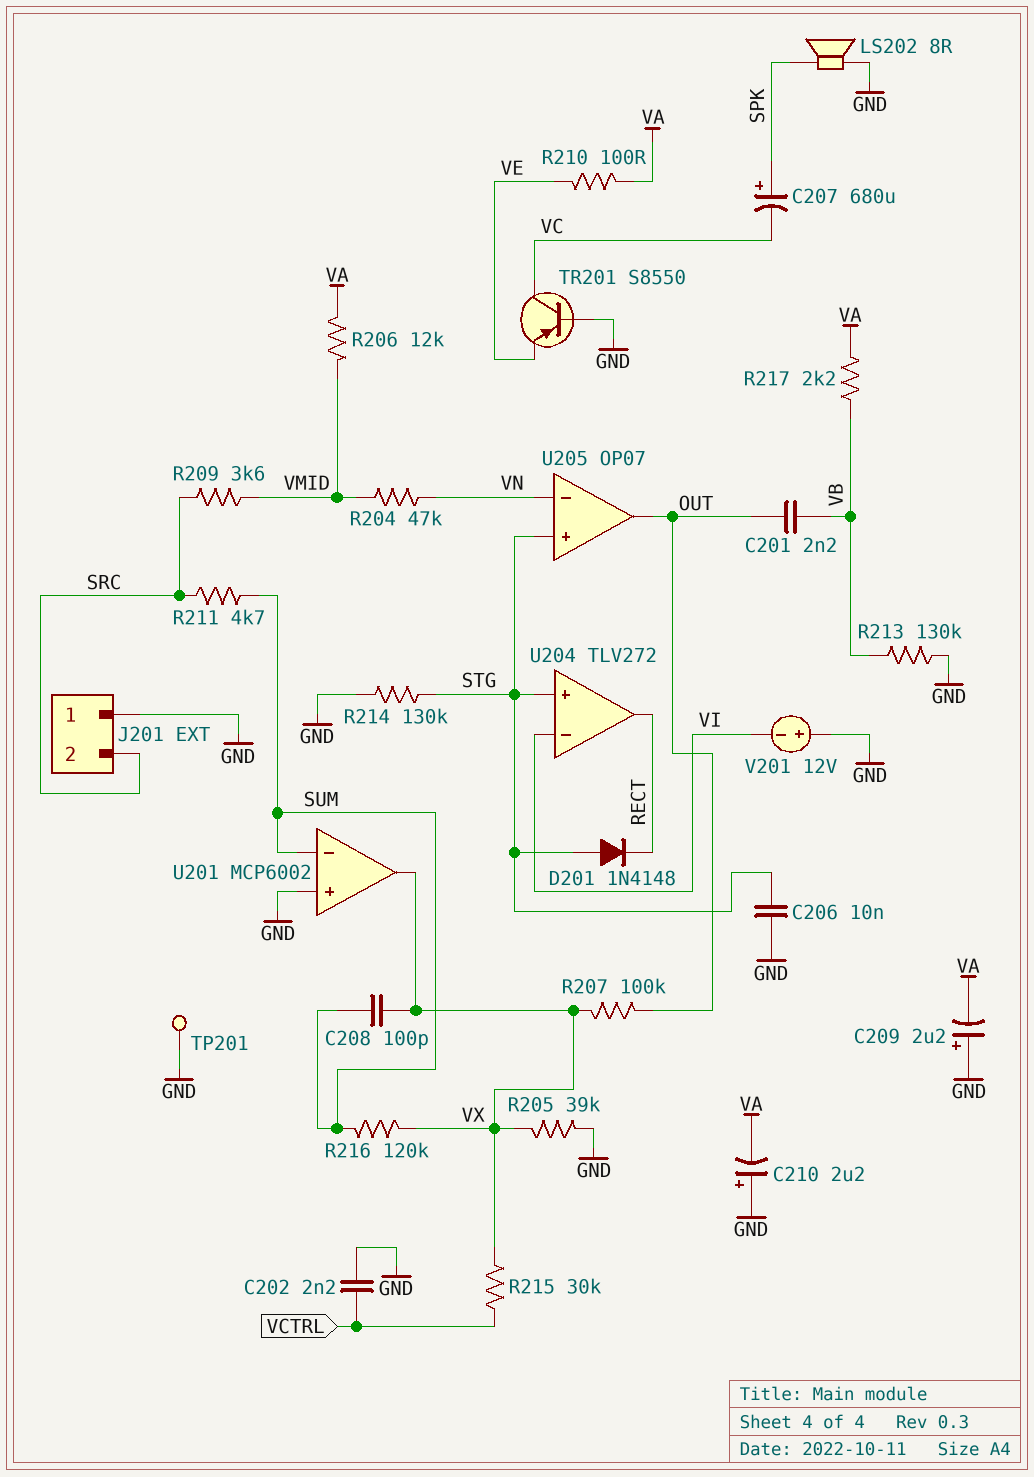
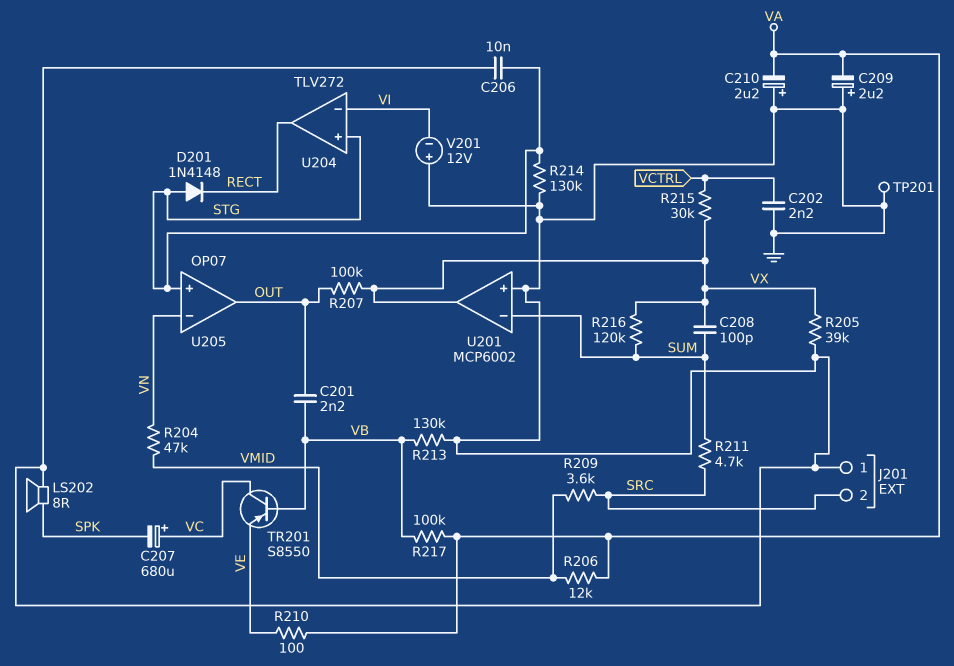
C207: 680uF (plus SPK, minus VC) -> 680uF (plus VC, minus SPK)
R217: 2.2k (VA, VB) -> 100k (VA, VB)
TR201: PNP S8550 (B GND, C VC, E VE) -> PNP S8550 (B VB, C VC, E VE)

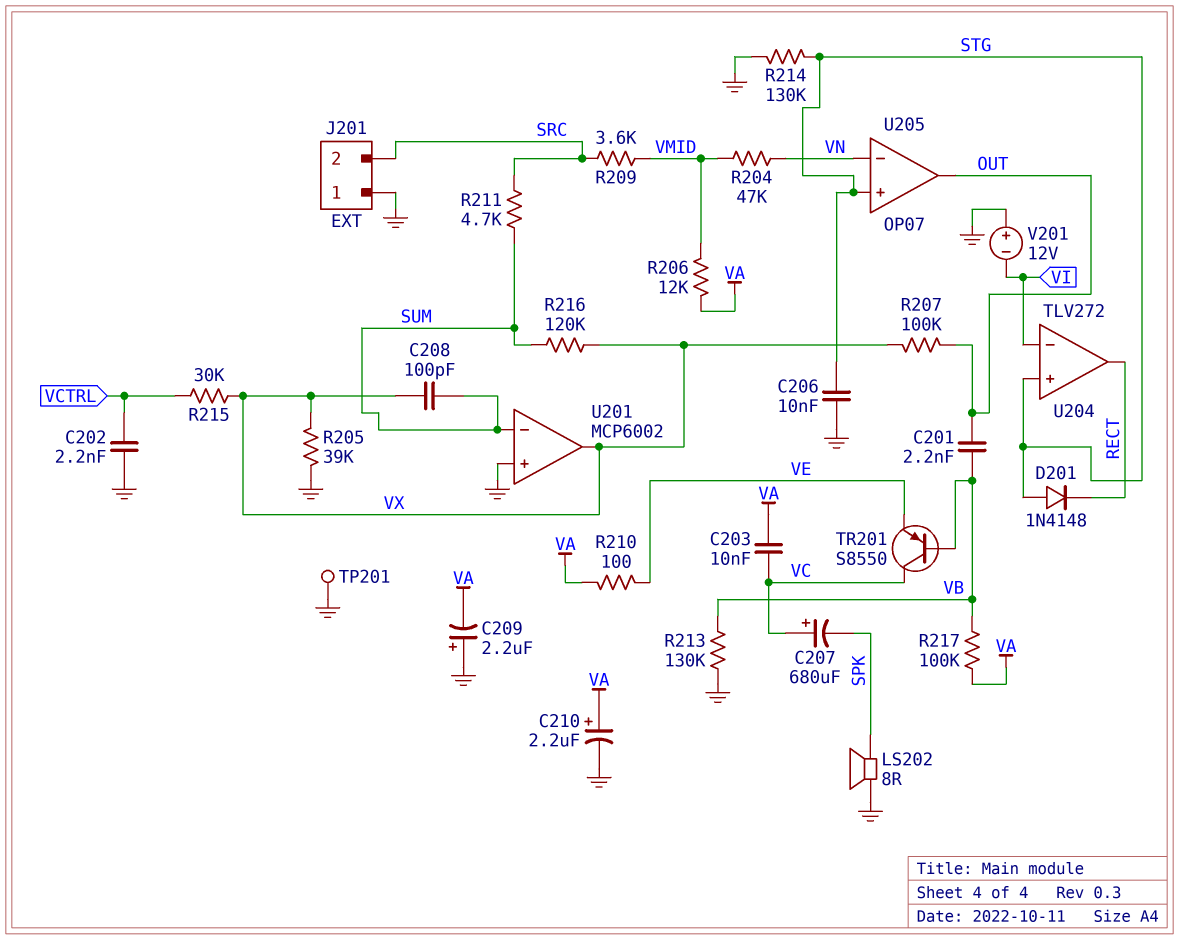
C203: none -> 10nF (VA, VC)
C210: 2.2uF (plus GND, minus VA) -> 2.2uF (plus VA, minus GND)

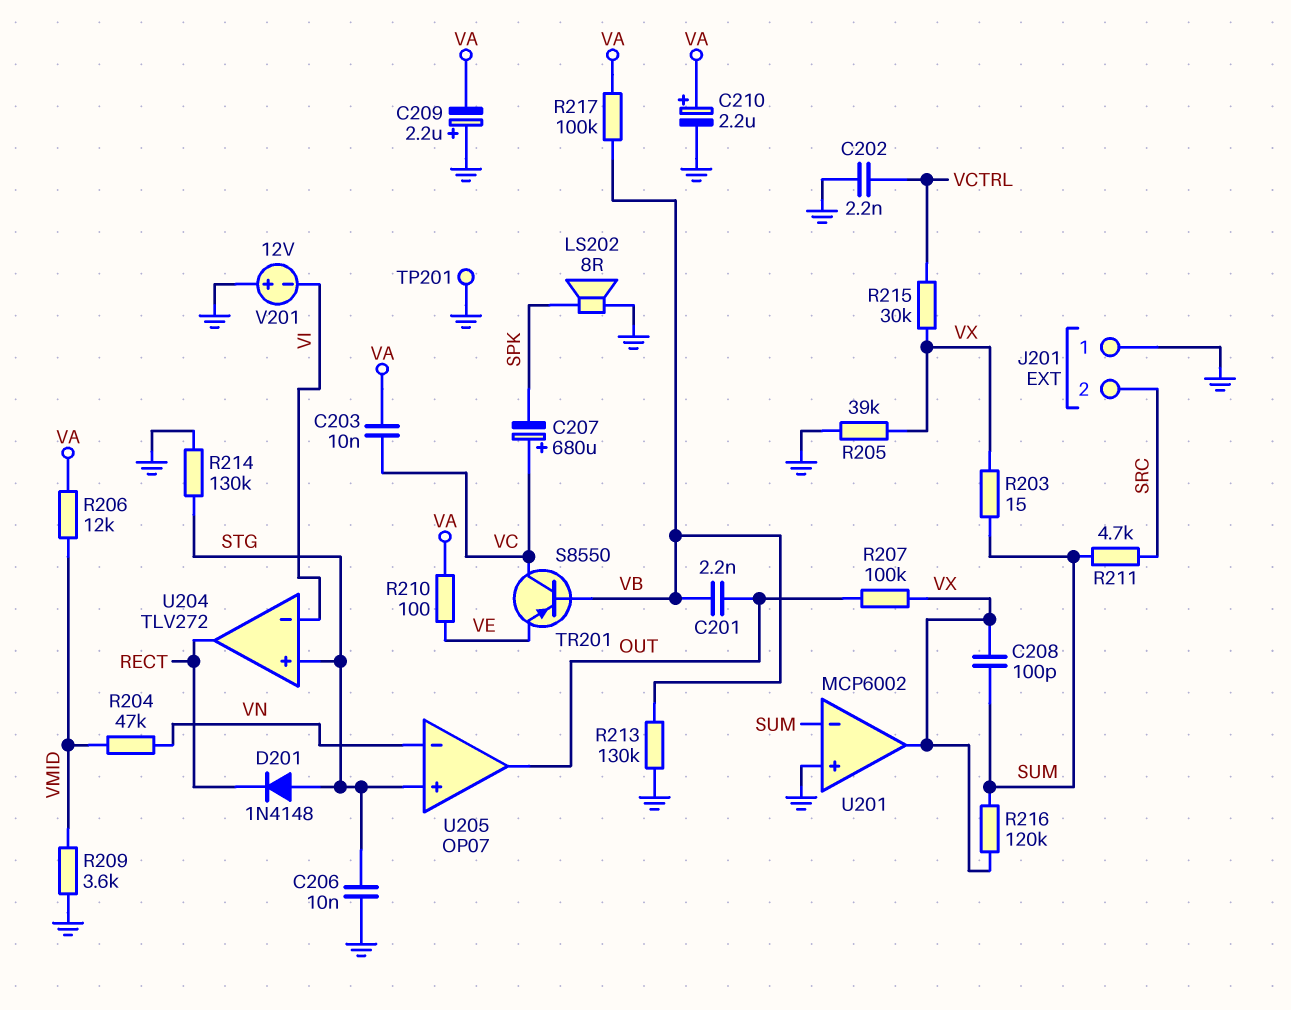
R203: none -> 15 (SUM, VX)
R209: 3.6k (SRC, VMID) -> 3.6k (GND, VMID)

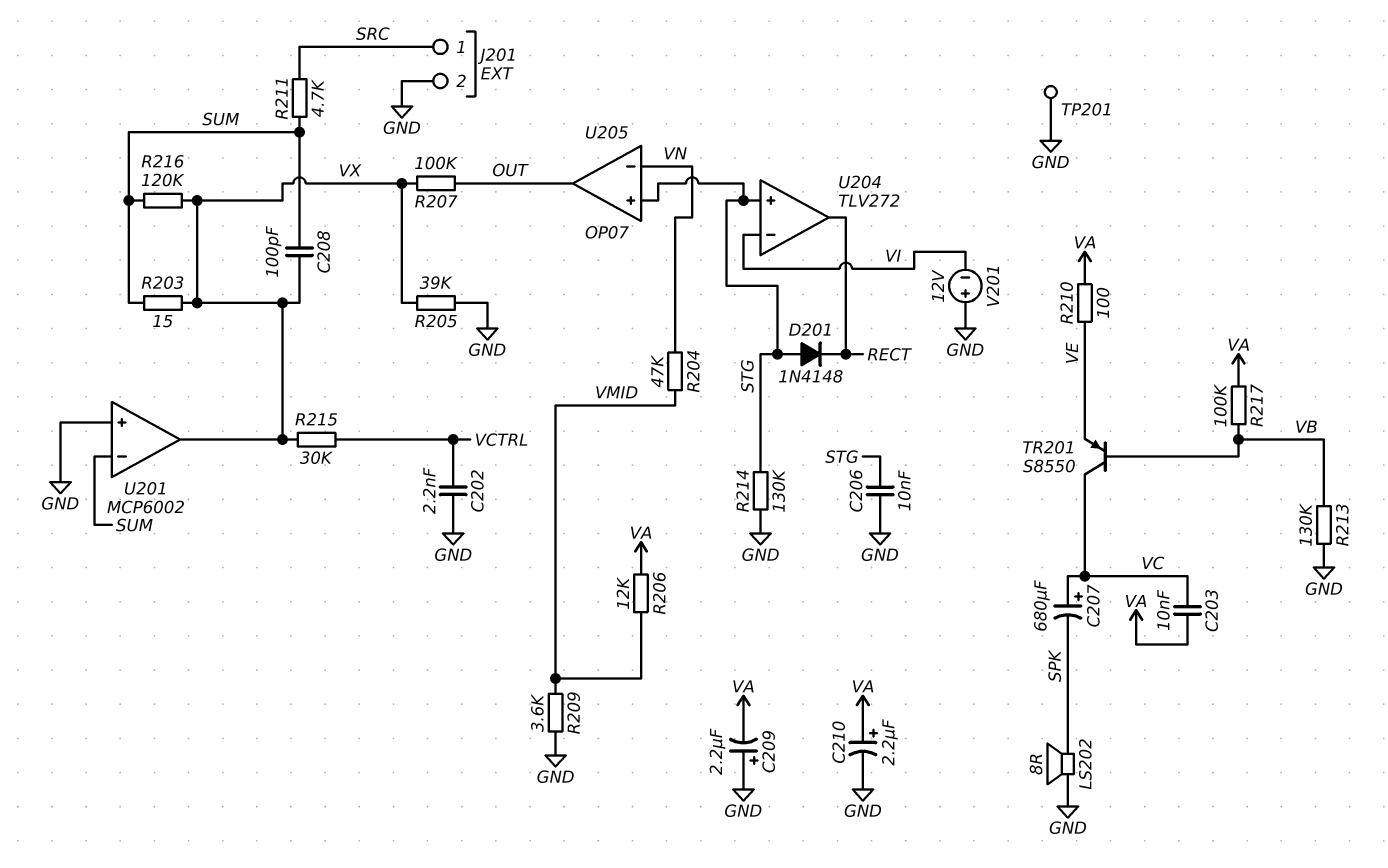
C201: 2.2nF (OUT, VB) -> none
J201 pin 1: GND -> SRC
J201 pin 2: SRC -> GND

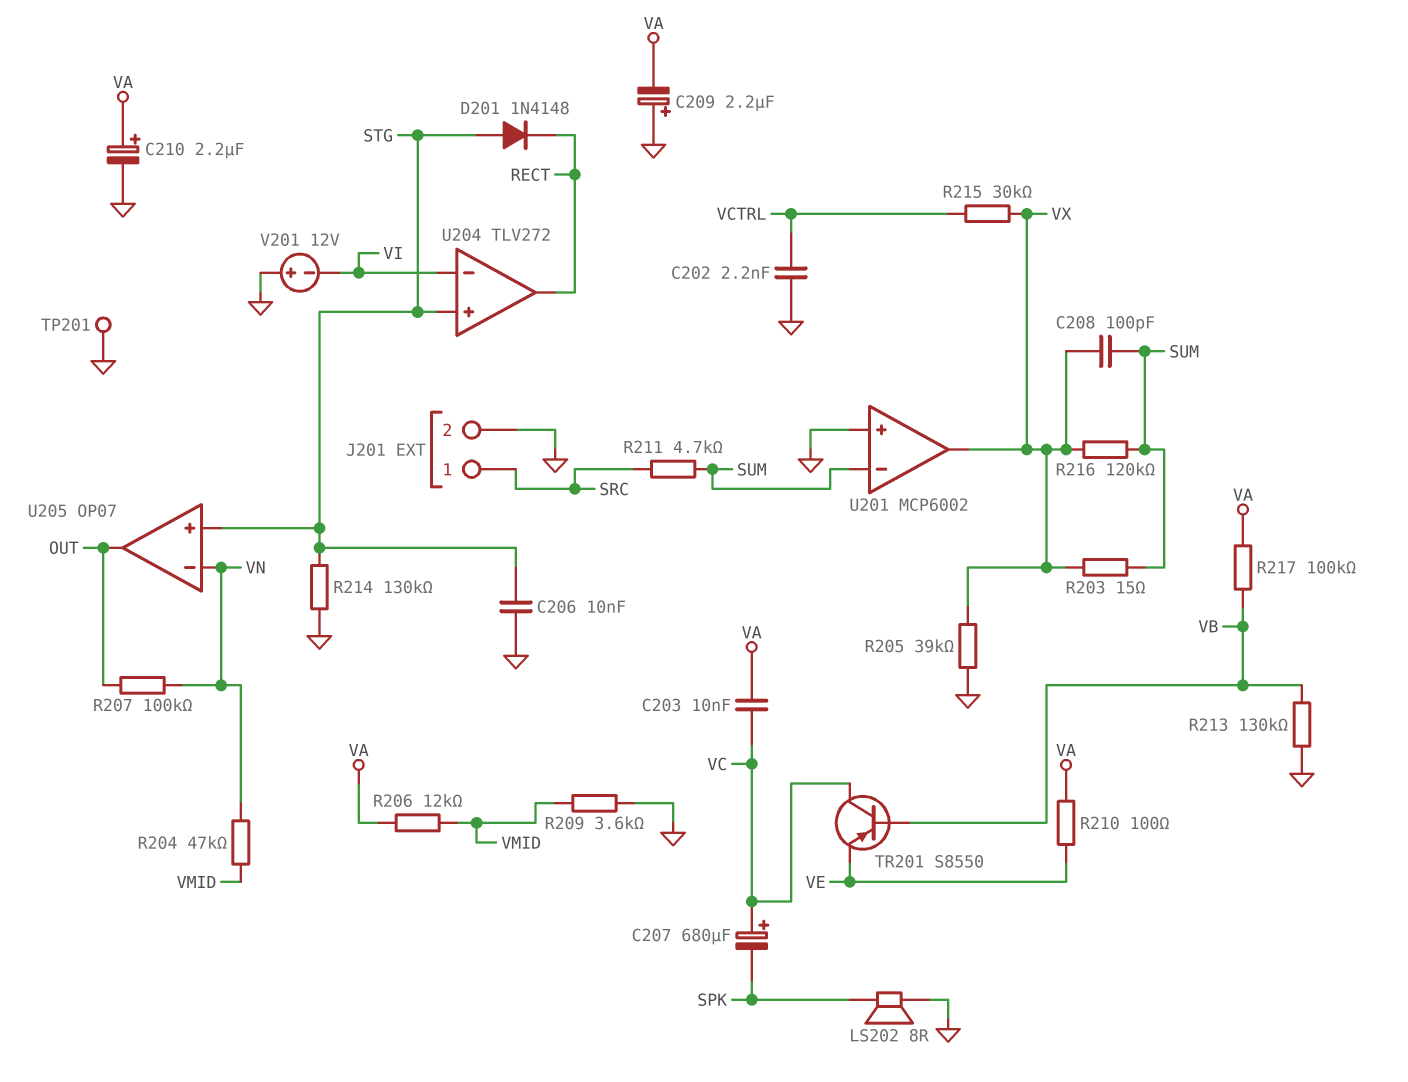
R207: 100k (OUT, VX) -> 100k (OUT, VN)

